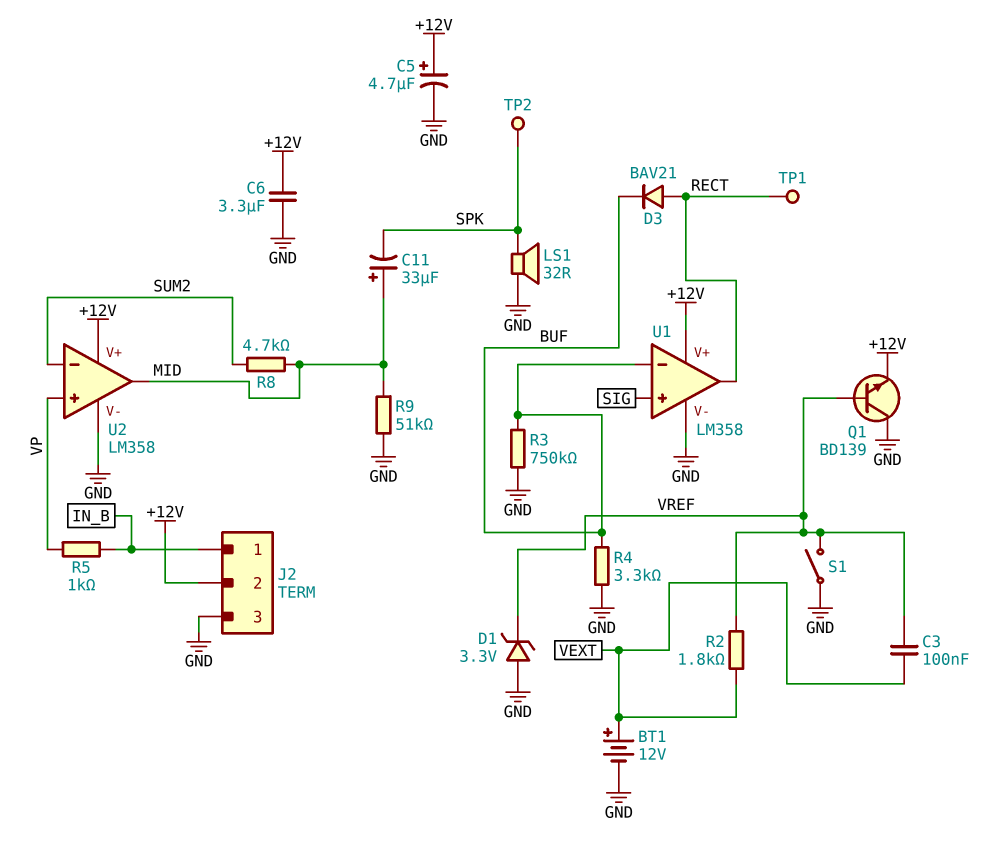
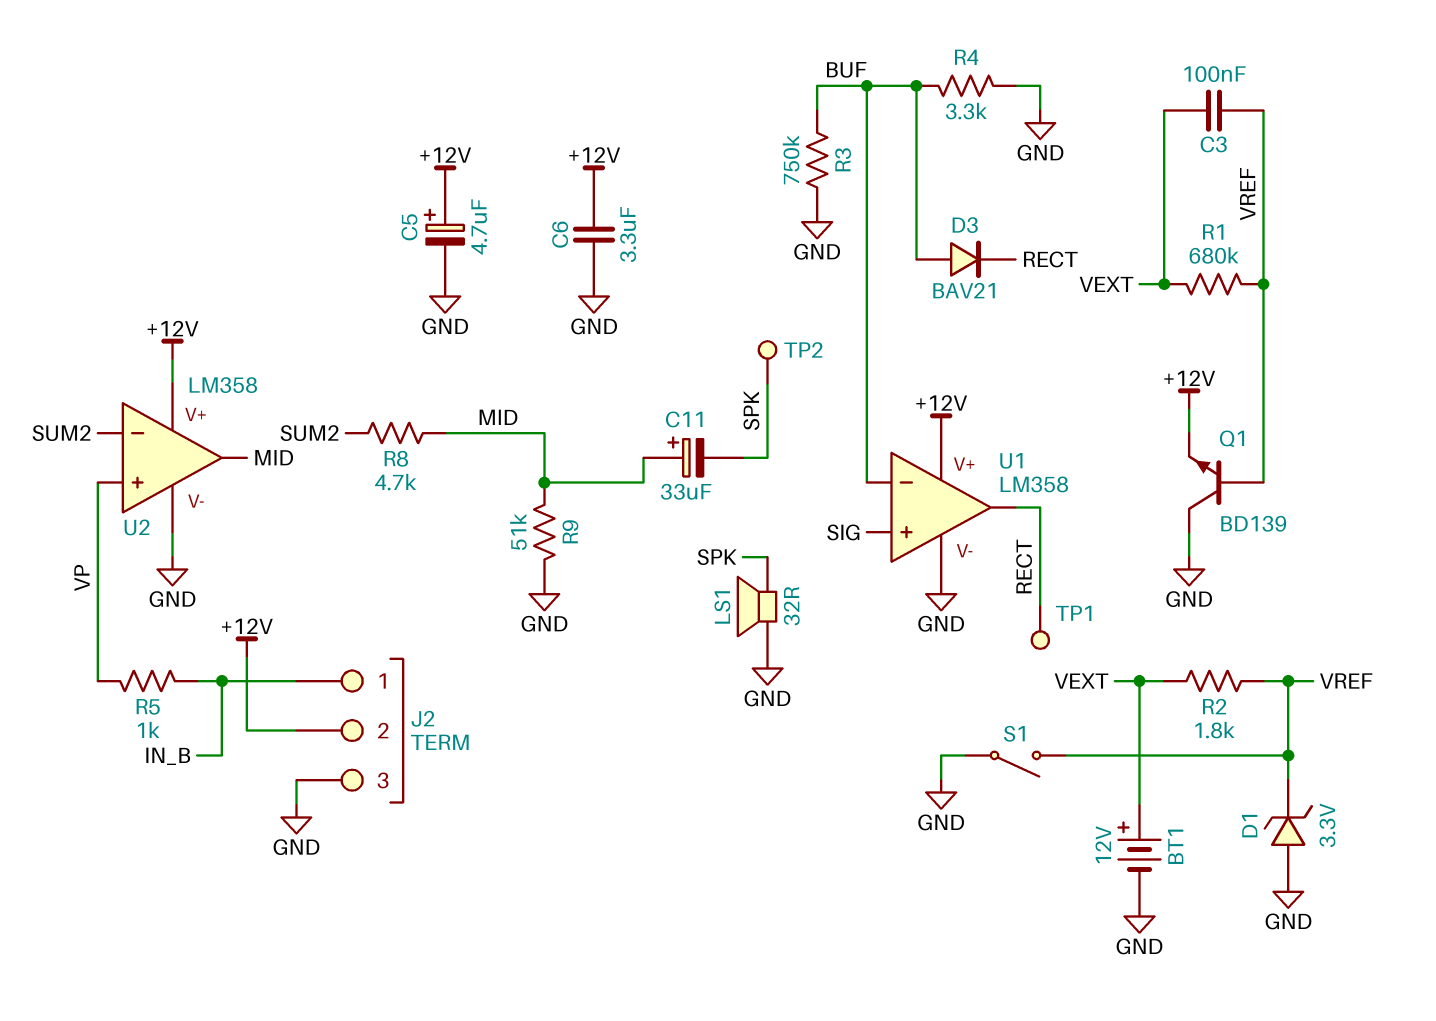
D3: diode BAV21 (A RECT, K BUF) -> diode BAV21 (A BUF, K RECT)
R1: none -> 680k (VEXT, VREF)

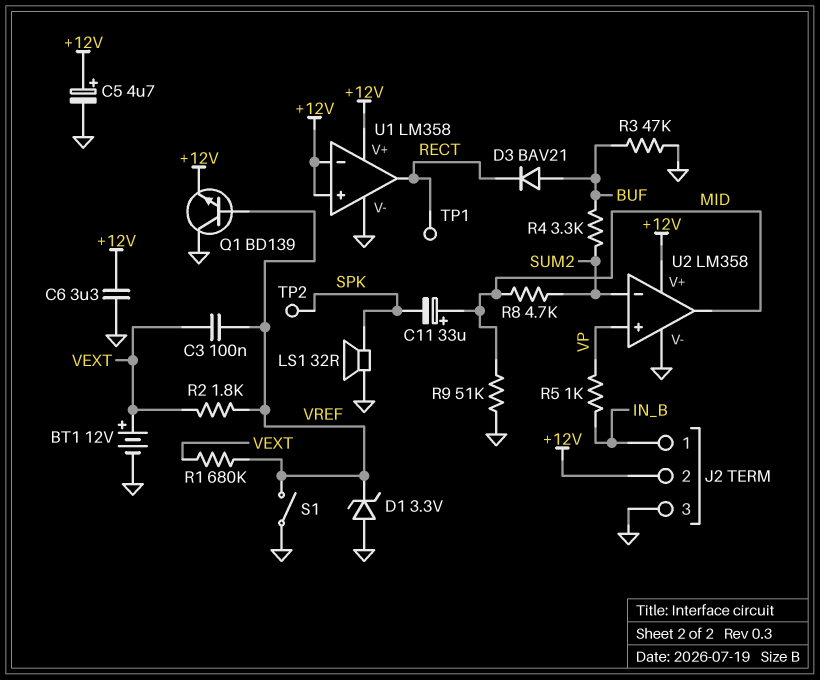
R3: 750k (BUF, GND) -> 47k (BUF, GND)
R4: 3.3k (BUF, GND) -> 3.3k (BUF, SUM2)
U1 pin in+: SIG -> +12V
U1 pin in-: BUF -> +12V

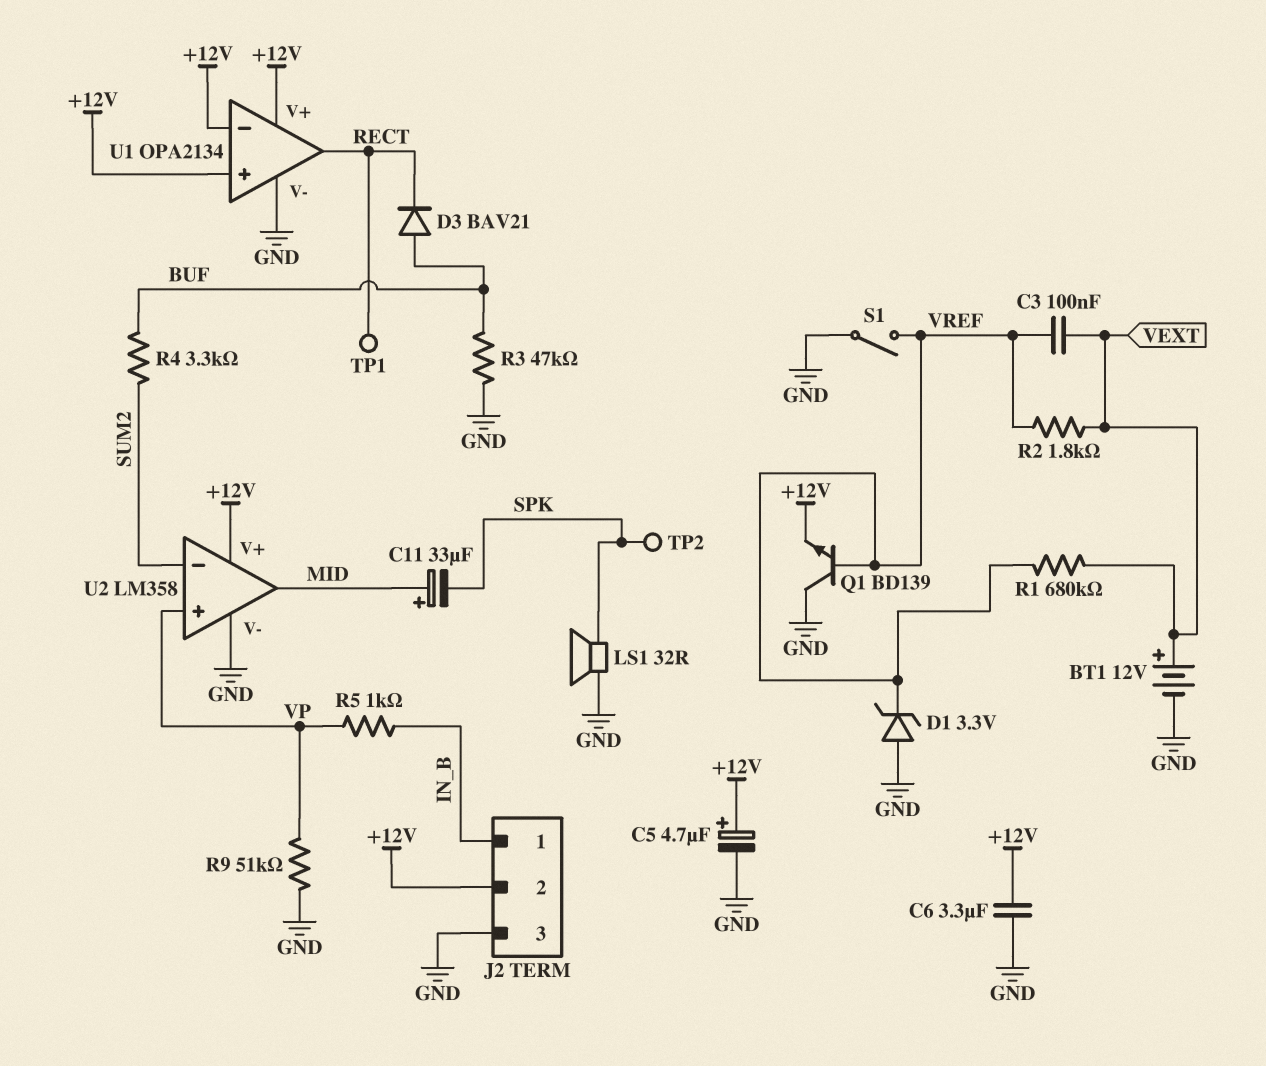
R8: 4.7k (MID, SUM2) -> none
R9: 51k (GND, MID) -> 51k (GND, VP)
U1: LM358 -> OPA2134

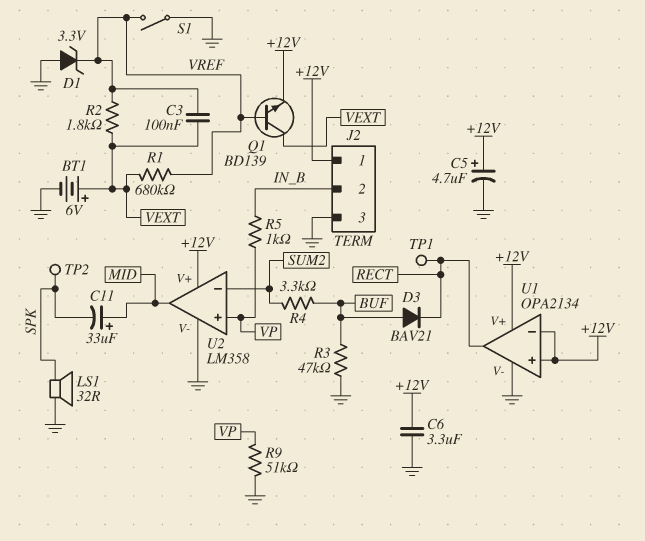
BT1: 12V (plus VEXT, minus GND) -> 6V (plus VEXT, minus GND)
J2 pin 1: IN_B -> +12V
J2 pin 2: +12V -> IN_B
Q1: NPN BD139 (B VREF, C GND, E +12V) -> NPN BD139 (B VREF, C VEXT, E +12V)

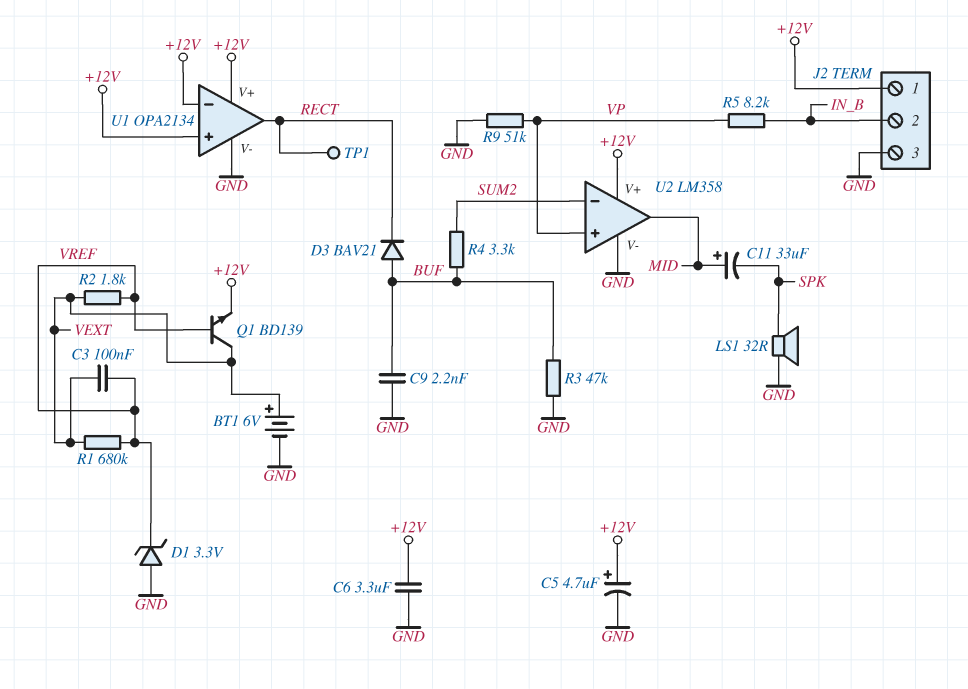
C9: none -> 2.2nF (BUF, GND)
R5: 1k (IN_B, VP) -> 8.2k (IN_B, VP)
S1: switch (GND, VREF) -> none
TP2: test point (SPK) -> none

